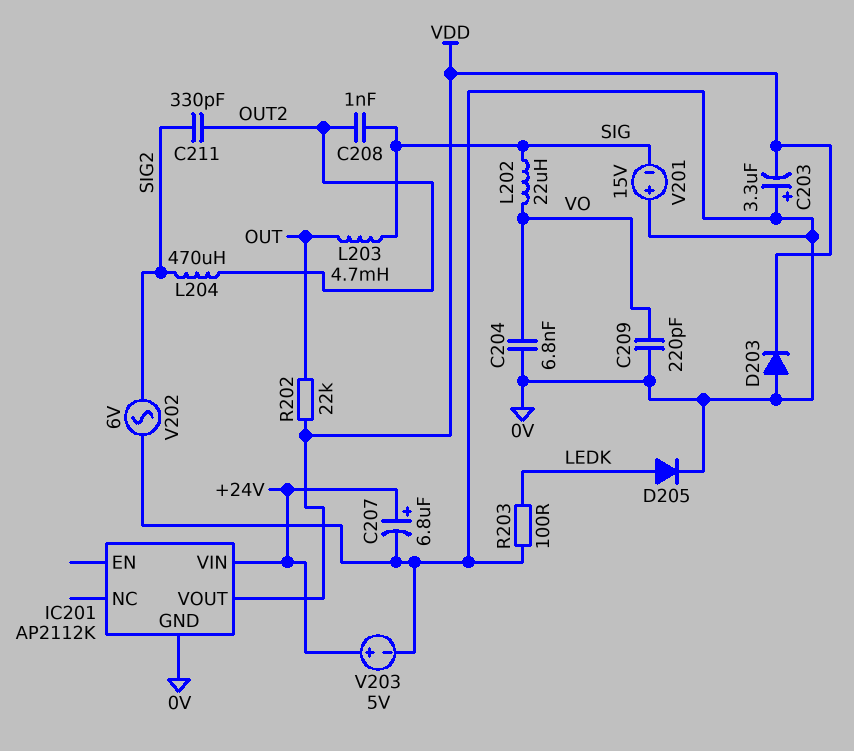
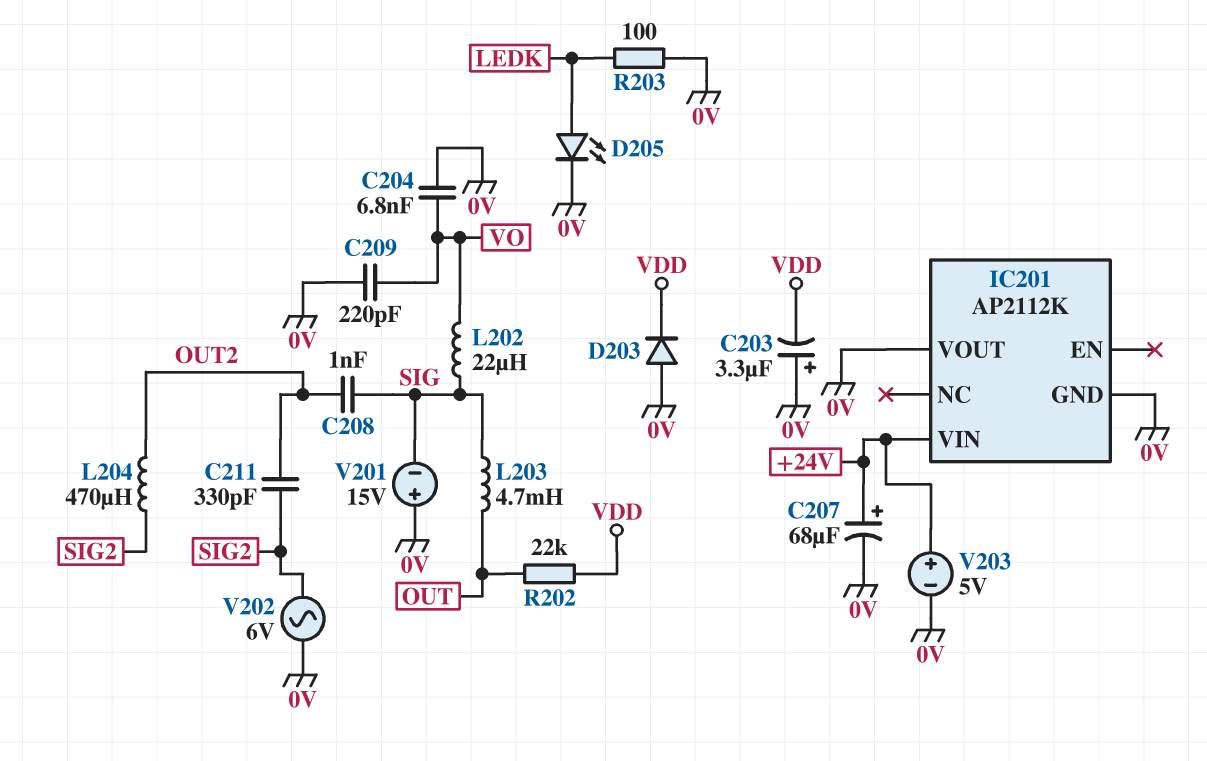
C207: 6.8uF (plus +24V, minus 0V) -> 68uF (plus +24V, minus 0V)
D205: diode (A LEDK, K 0V) -> LED (A LEDK, K 0V)
IC201 pin VOUT: VDD -> 0V

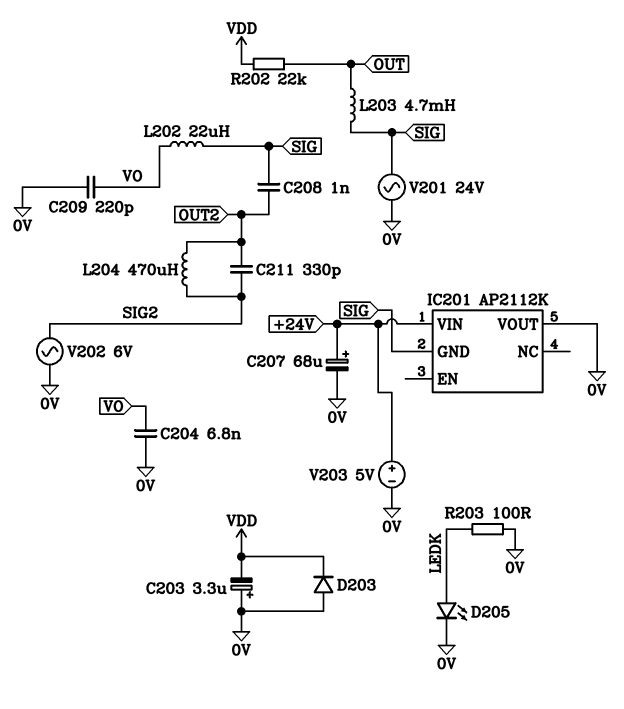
IC201 pin GND: 0V -> SIG
V201: 15V (plus 0V, minus SIG) -> AC 24V (0V, SIG)

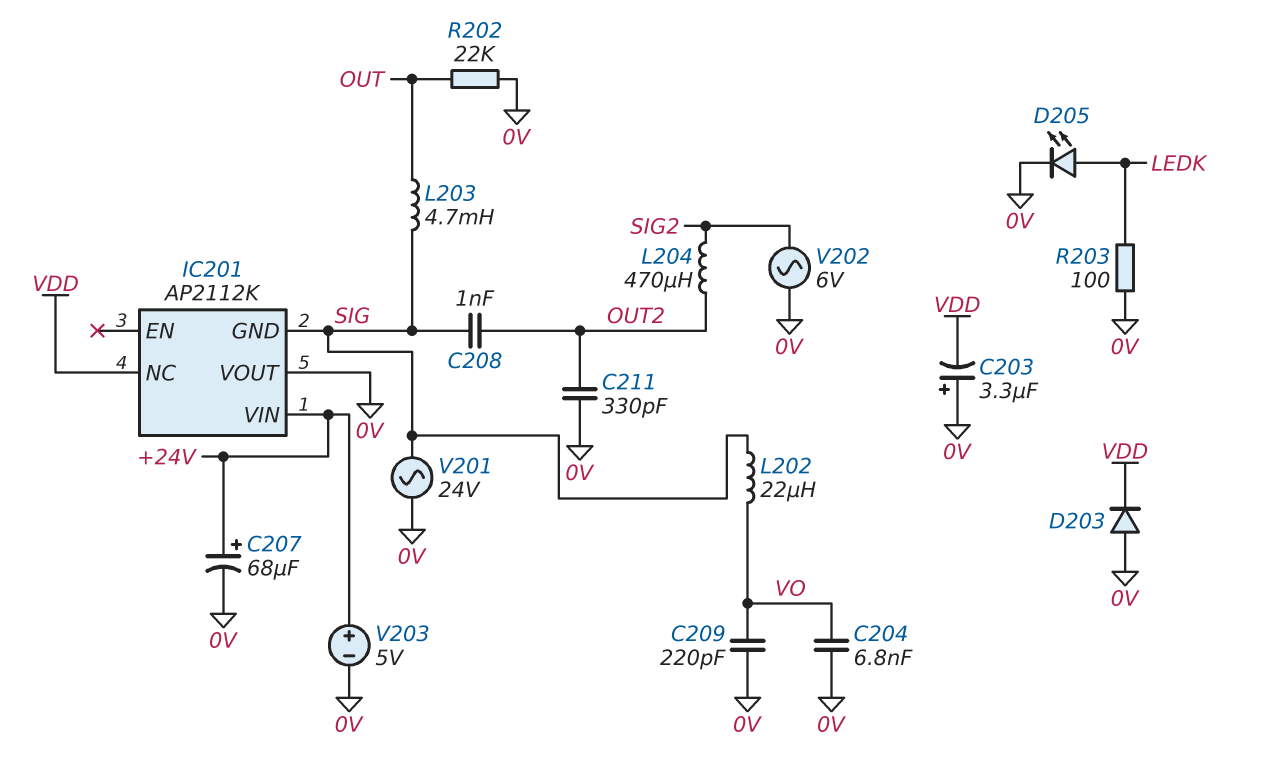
C211: 330pF (OUT2, SIG2) -> 330pF (0V, OUT2)
IC201 pin NC: none -> VDD
R202: 22k (OUT, VDD) -> 22k (0V, OUT)

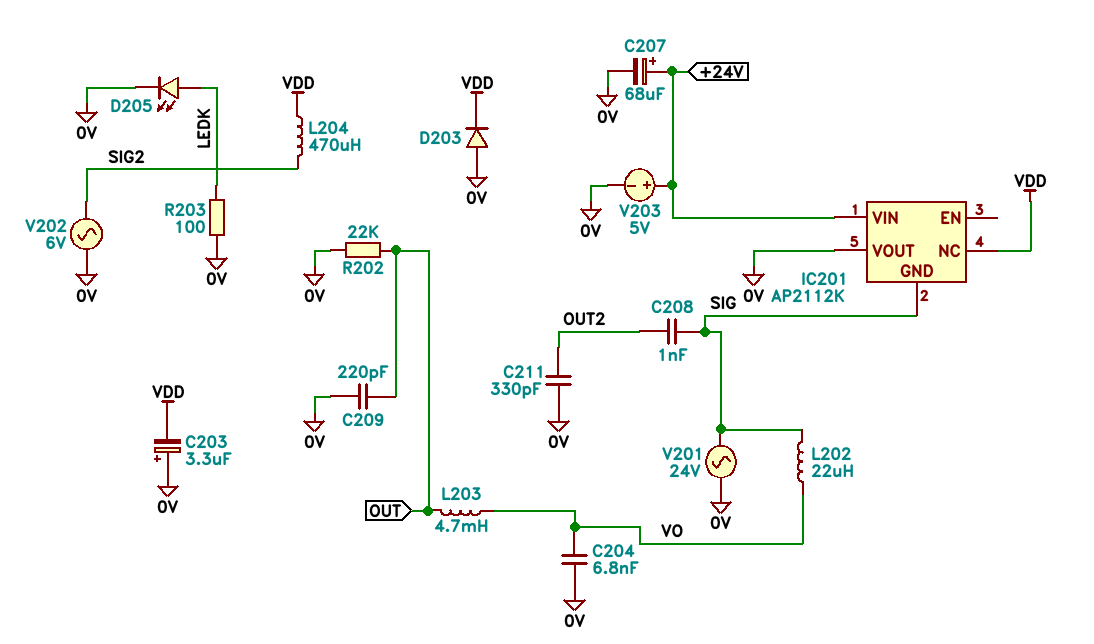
C209: 220pF (0V, VO) -> 220pF (0V, OUT)
L203: 4.7mH (OUT, SIG) -> 4.7mH (OUT, VO)
L204: 470uH (OUT2, SIG2) -> 470uH (SIG2, VDD)

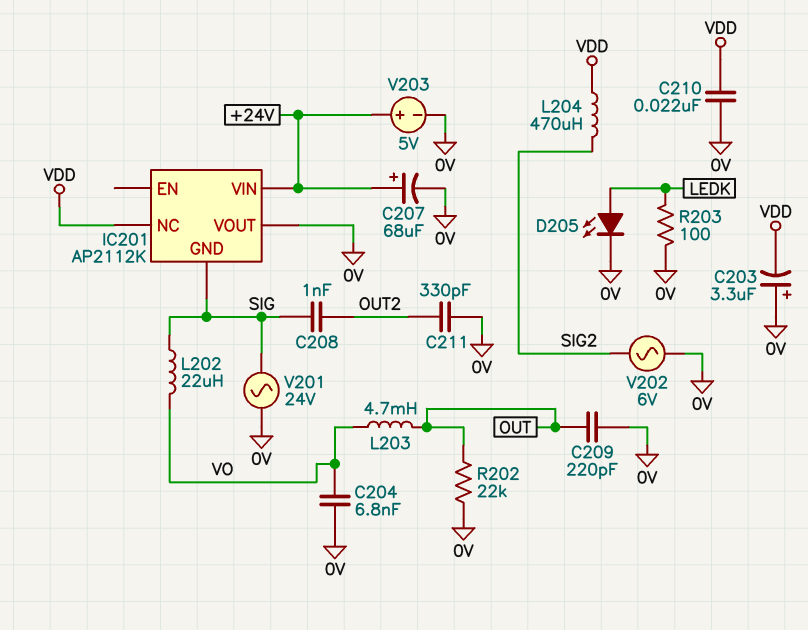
C210: none -> 22nF (0V, VDD)
D203: diode (A 0V, K VDD) -> none

